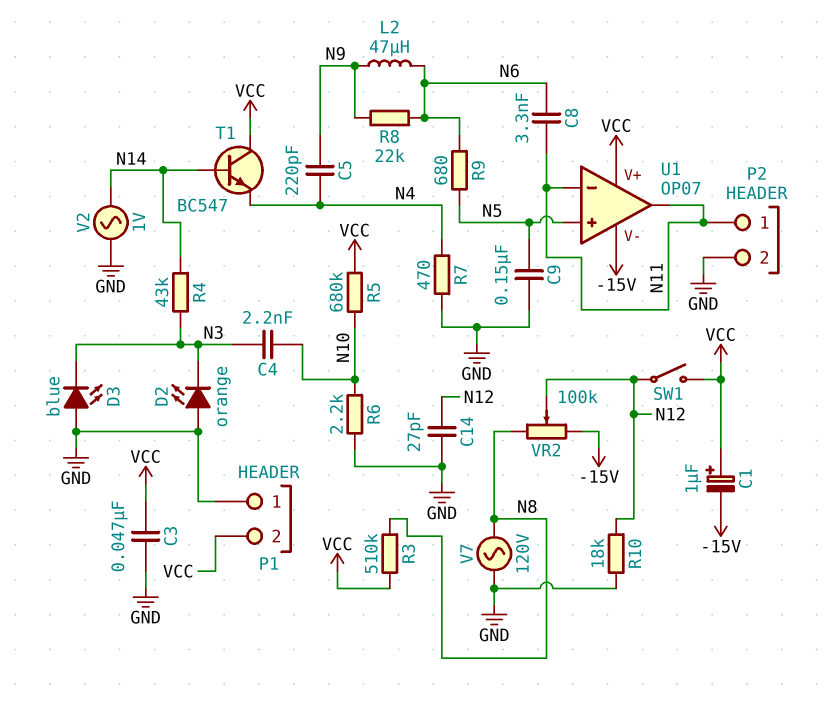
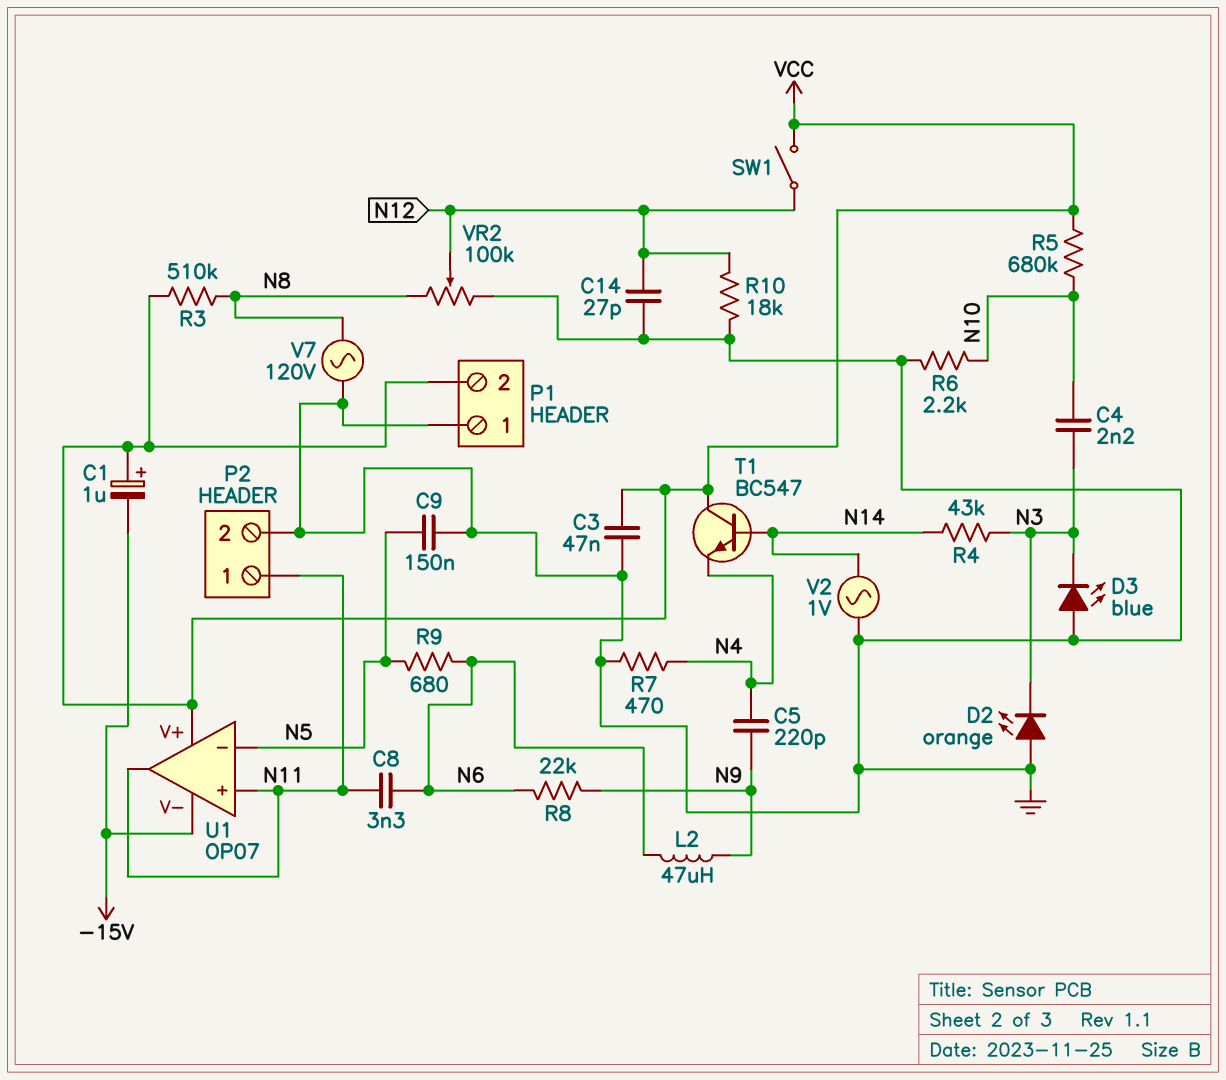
U1 pin in+: N5 -> N11
U1 pin in-: N11 -> N5
VR2: 100k (-15V, N8, wiper N12) -> 100k (GND, N8, wiper N12)

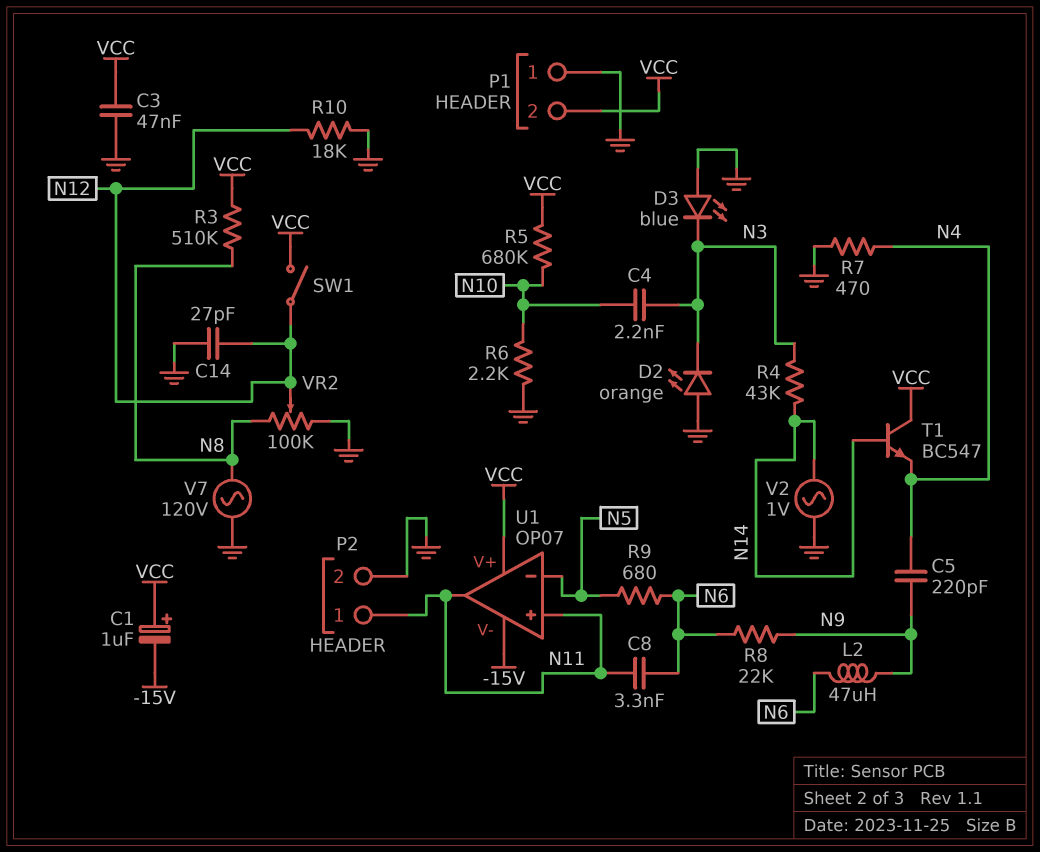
C9: 150nF (GND, N5) -> none

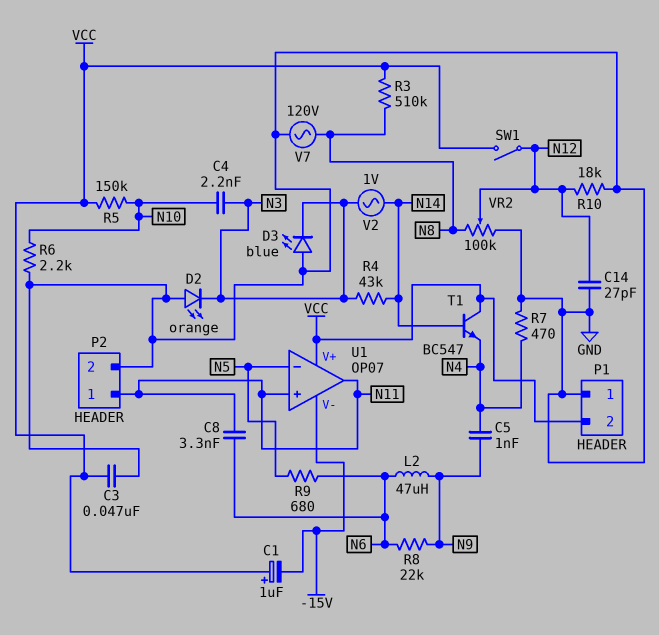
C5: 220pF (N4, N9) -> 1nF (N4, N9)
R5: 680k (N10, VCC) -> 150k (N10, VCC)
V2: AC 1V (GND, N14) -> AC 1V (N3, N14)

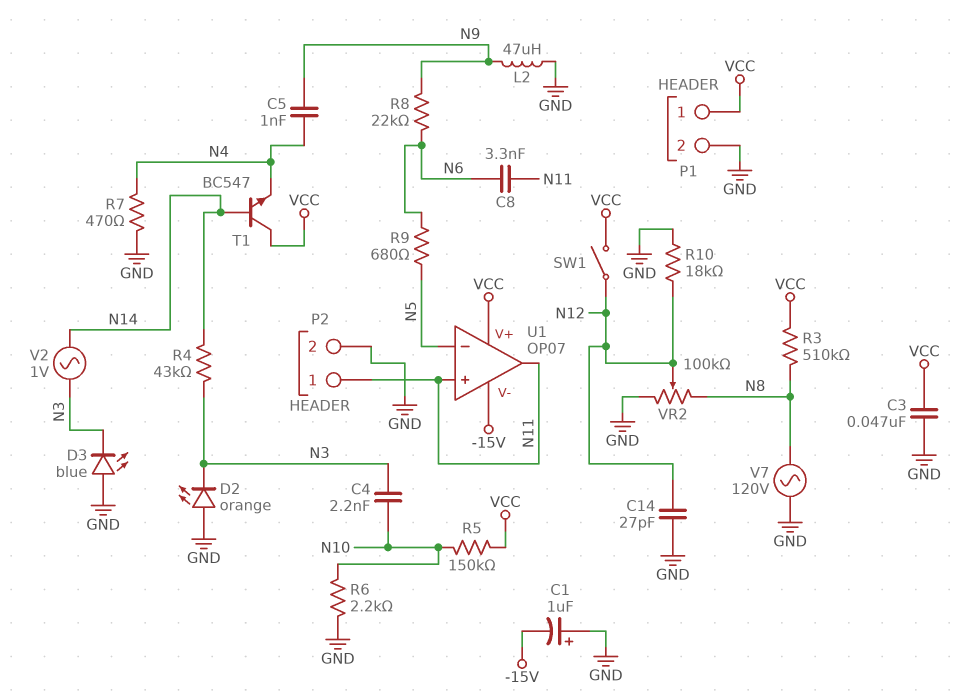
C1: 1uF (plus VCC, minus -15V) -> 1uF (plus GND, minus -15V)
L2: 47uH (N6, N9) -> 47uH (GND, N9)
P1 pin 1: GND -> VCC
P1 pin 2: VCC -> GND

